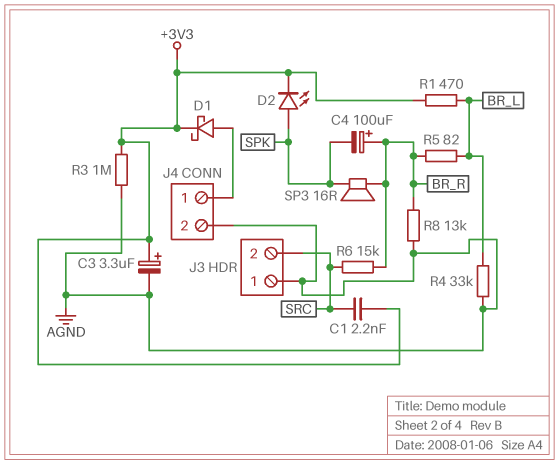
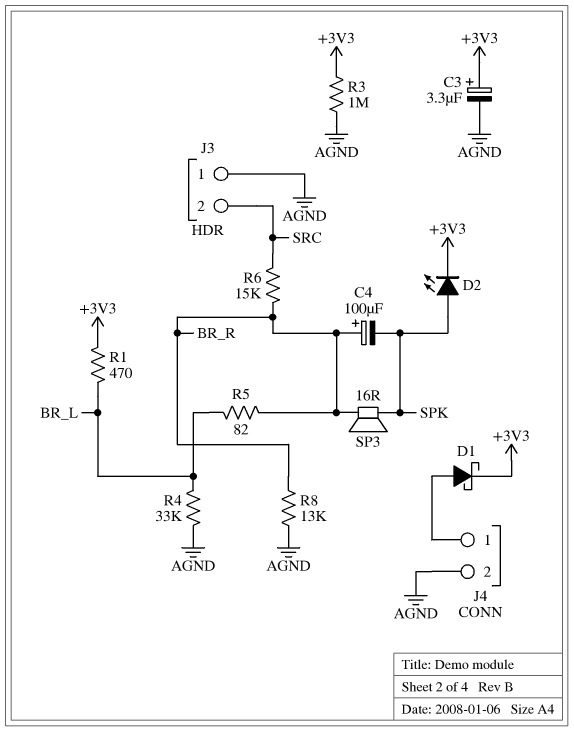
C1: 2.2nF (+3V3, SRC) -> none

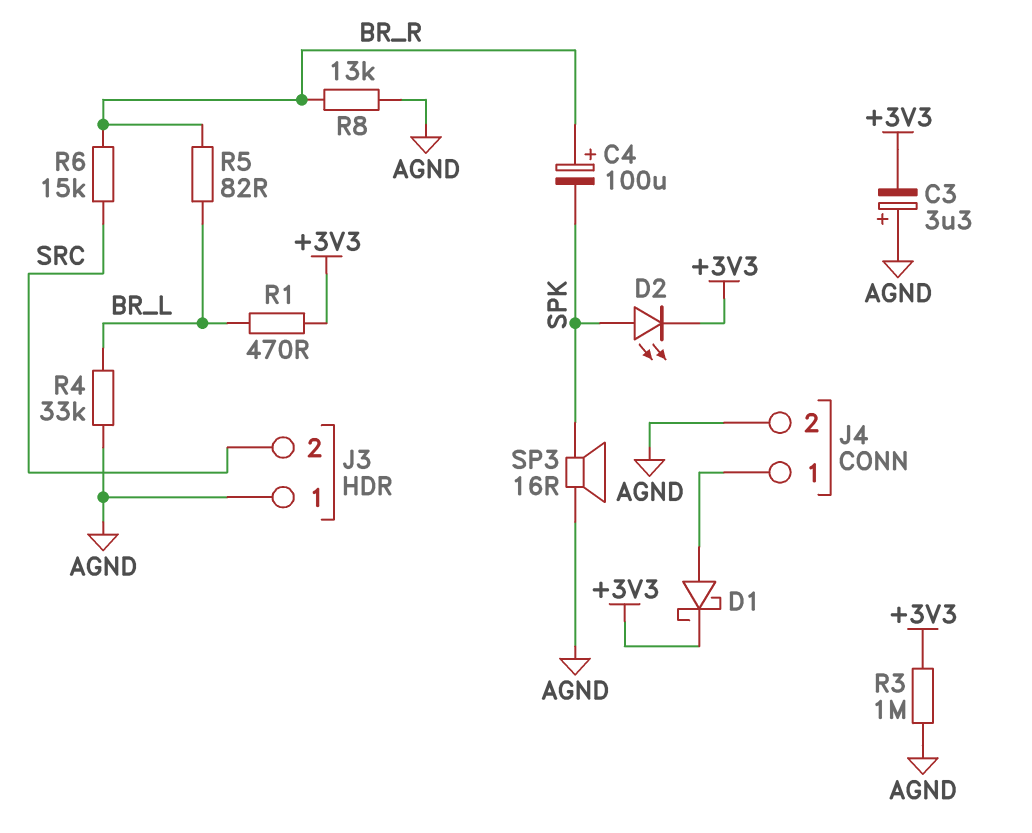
C3: 3.3uF (plus +3V3, minus AGND) -> 3.3uF (plus AGND, minus +3V3)
SP3: speaker 16R (BR_R, SPK) -> speaker 16R (AGND, SPK)

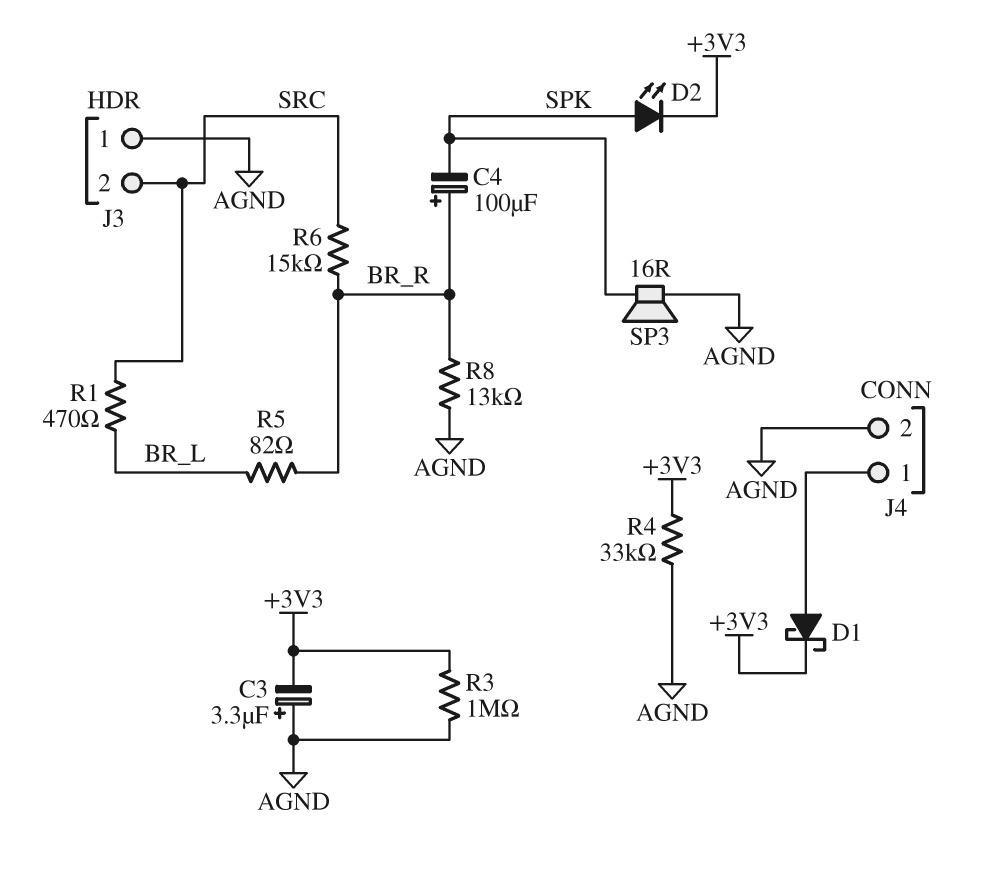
R1: 470 (+3V3, BR_L) -> 470 (BR_L, SRC)
R4: 33k (AGND, BR_L) -> 33k (+3V3, AGND)

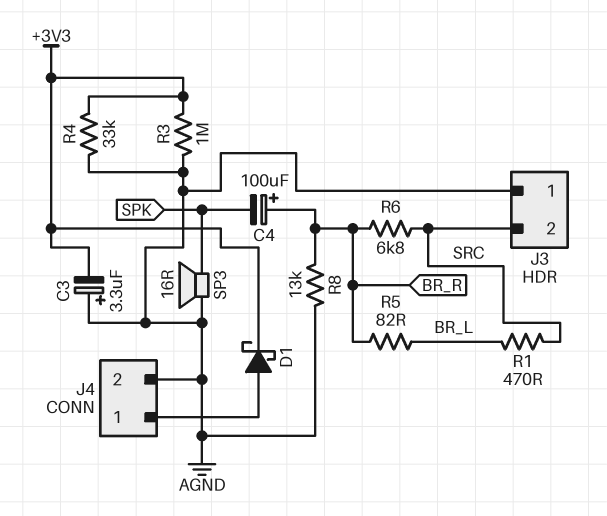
D2: LED (A SPK, K +3V3) -> none
R6: 15k (BR_R, SRC) -> 6.8k (BR_R, SRC)

